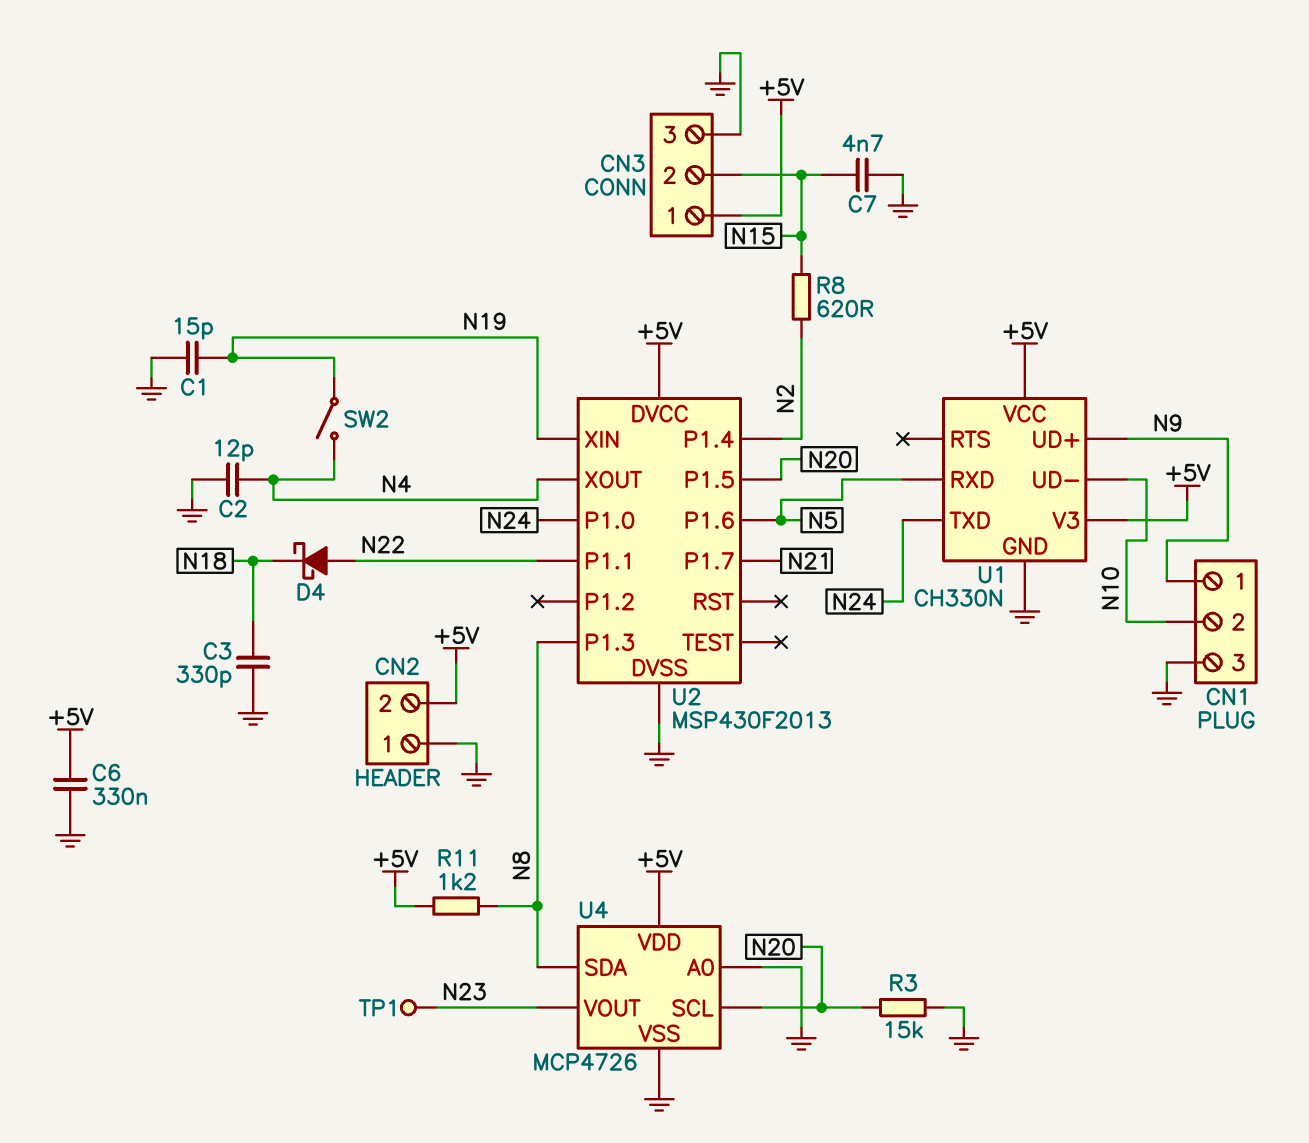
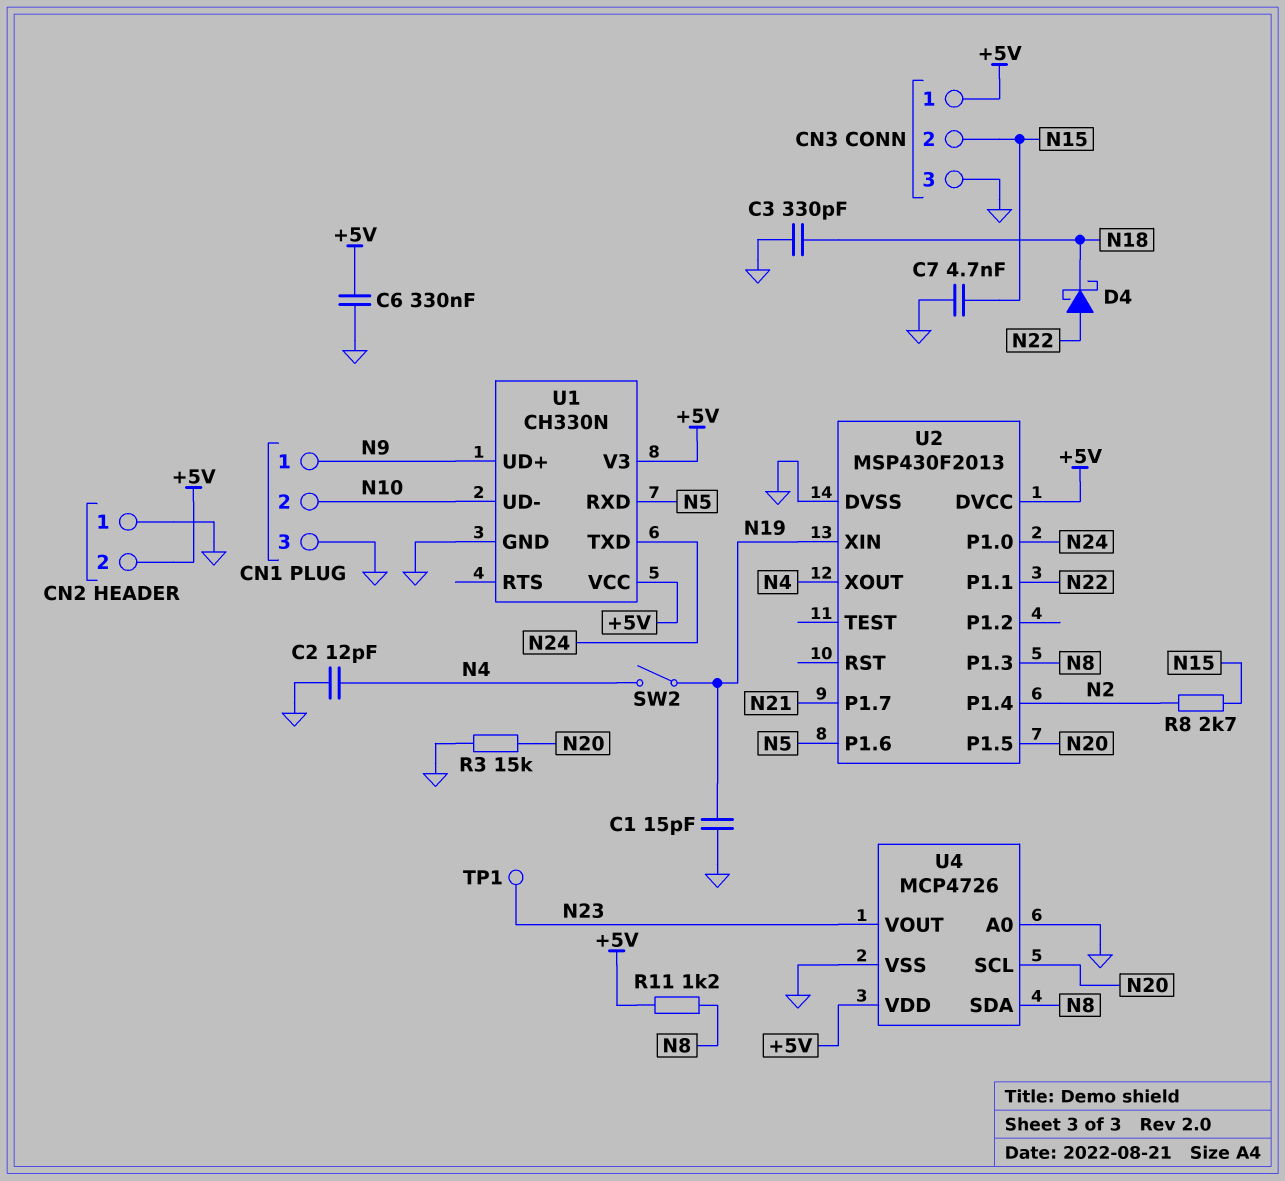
R8: 620 (N2, N15) -> 2.7k (N2, N15)

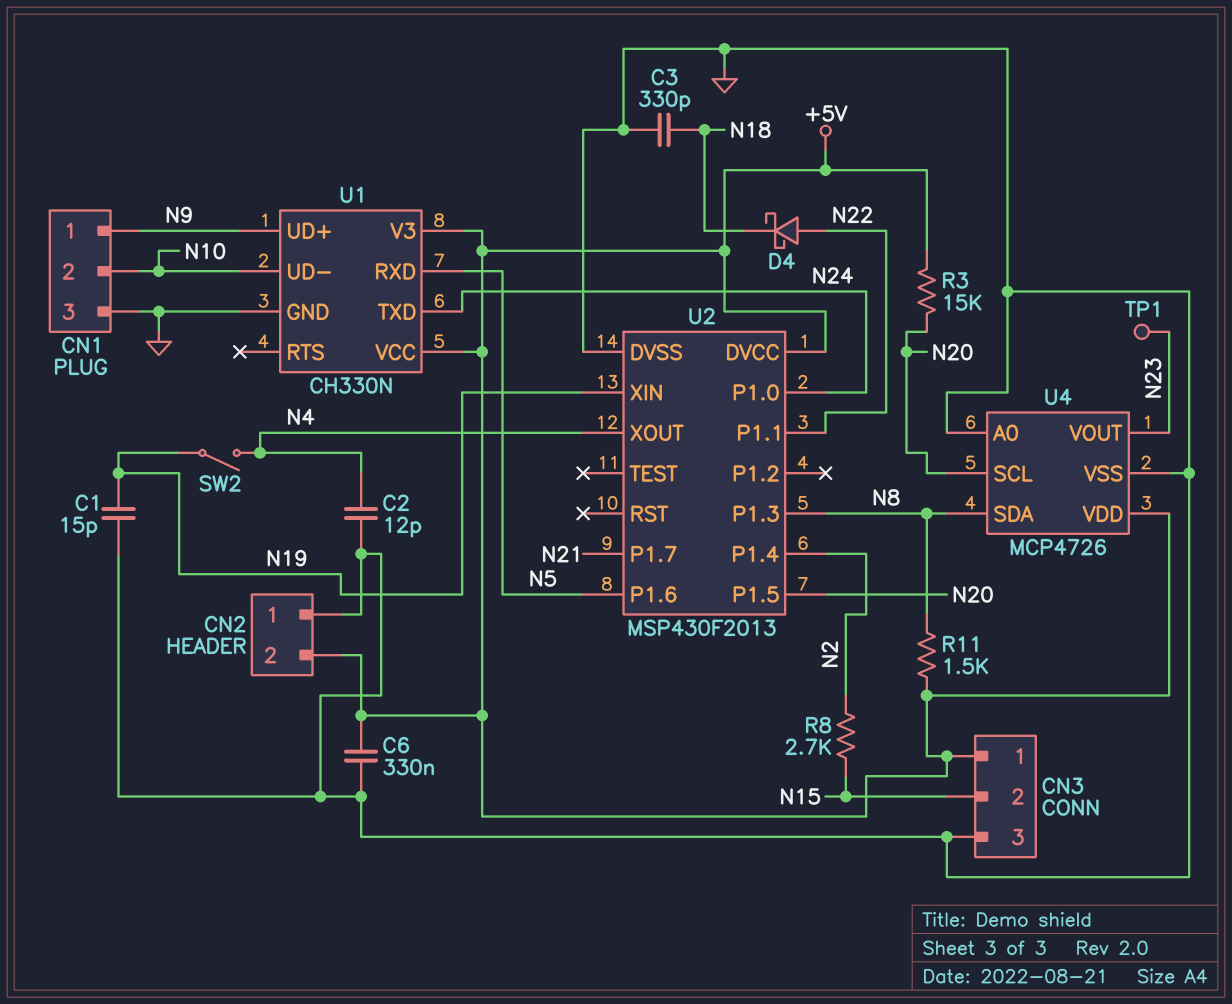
C7: 4.7nF (GND, N15) -> none
R3: 15k (GND, N20) -> 15k (+5V, N20)
R11: 1.2k (+5V, N8) -> 1.5k (+5V, N8)

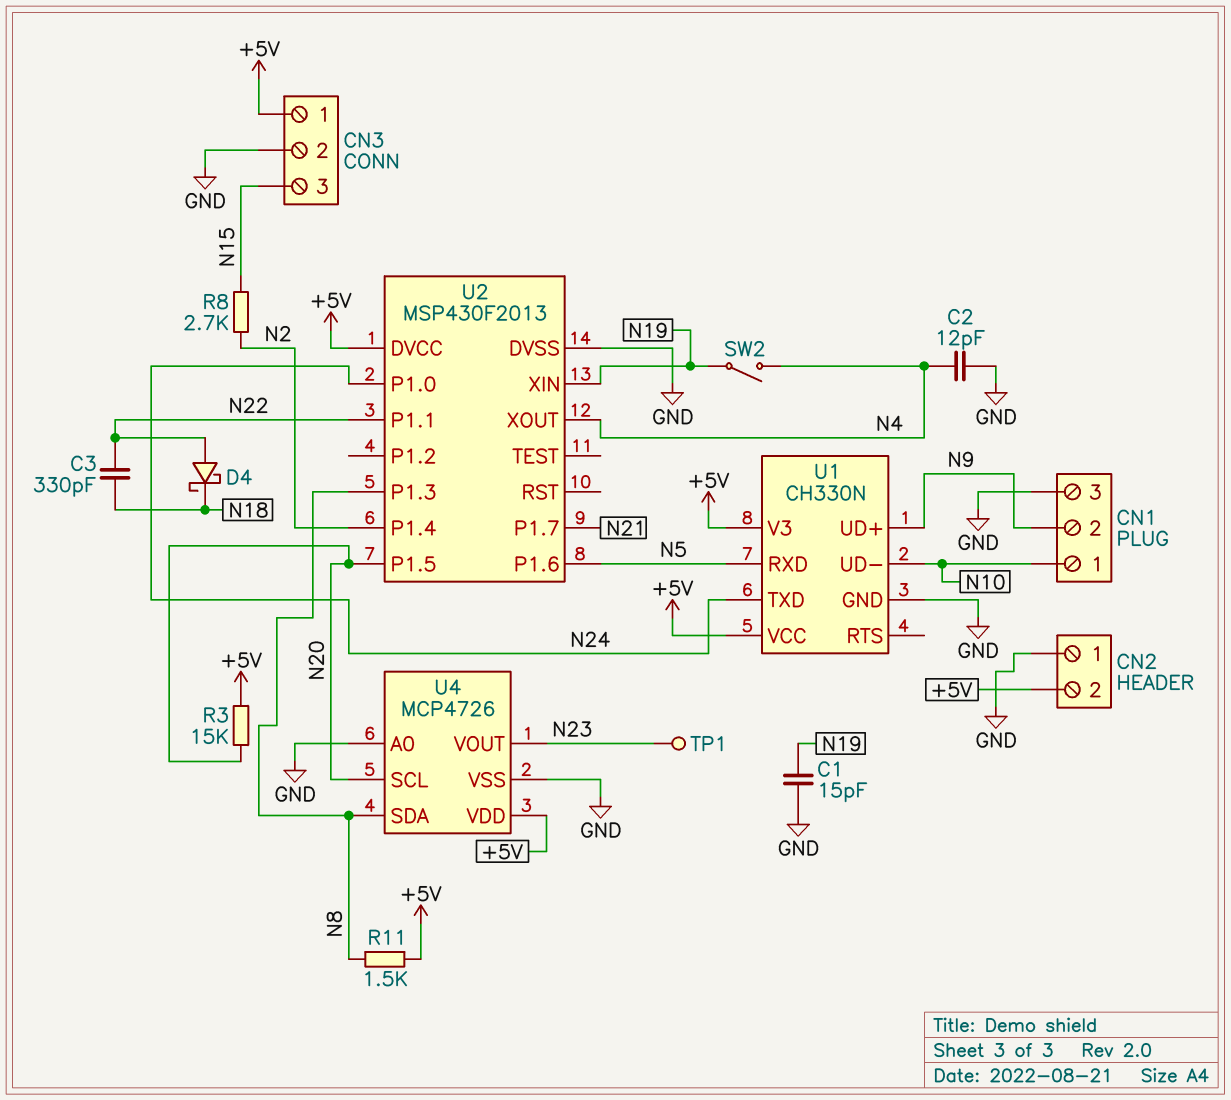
C3: 330pF (GND, N18) -> 330pF (N18, N22)
C6: 330nF (+5V, GND) -> none
CN1 pin 1: N9 -> N10
CN1 pin 2: N10 -> N9
CN3 pin 2: N15 -> GND
CN3 pin 3: GND -> N15

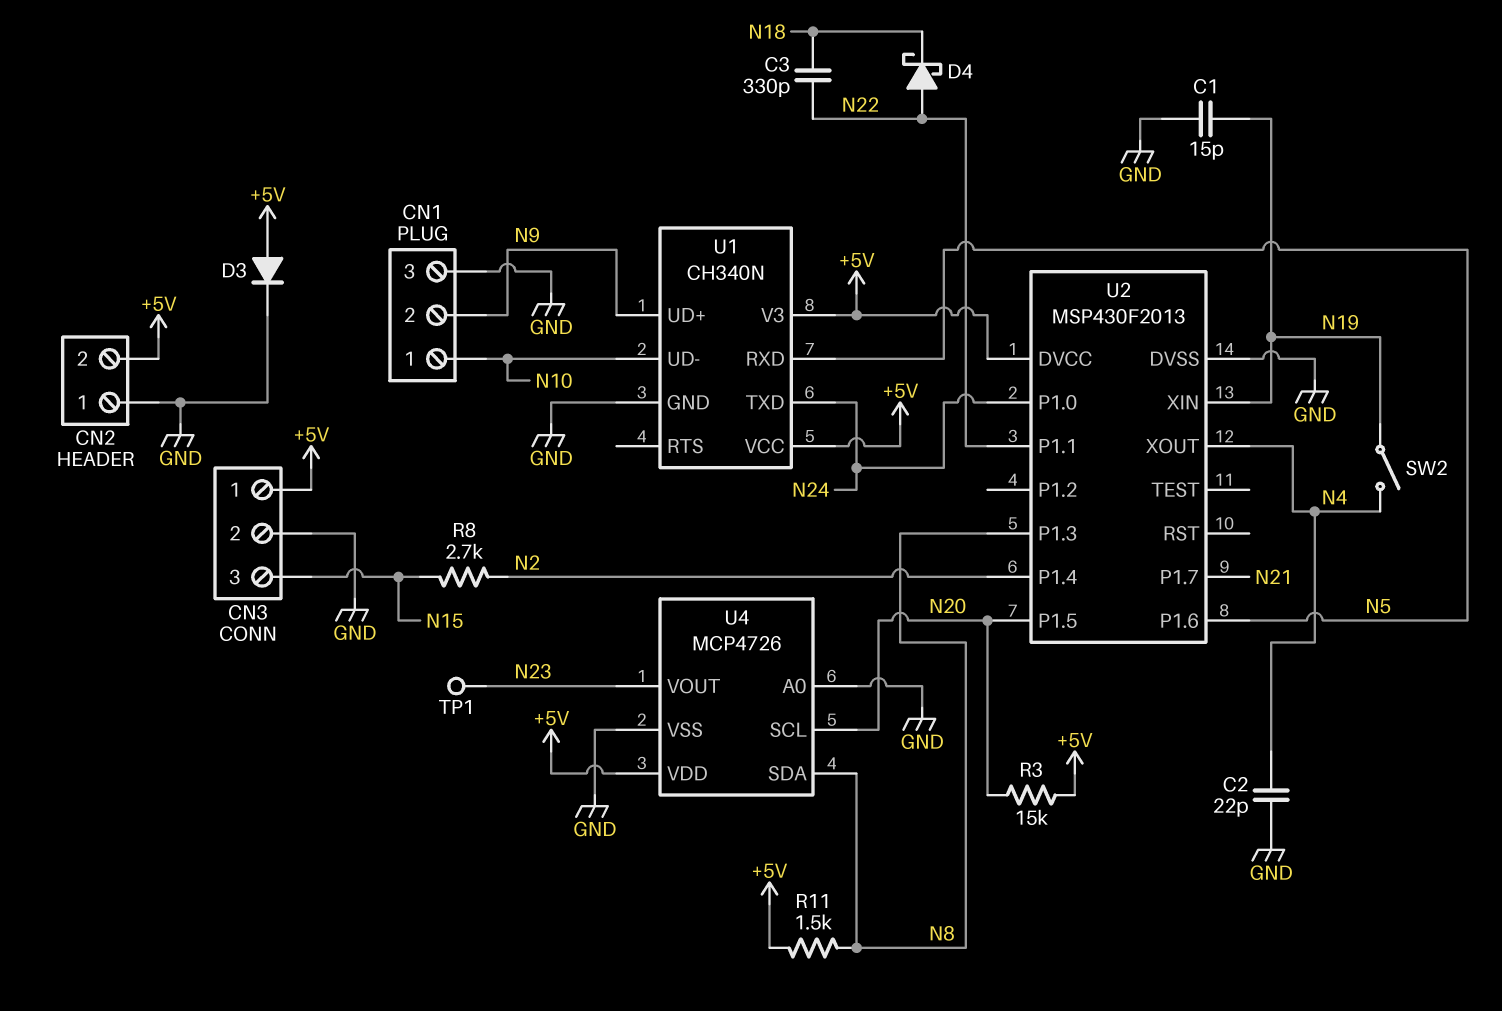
C2: 12pF (GND, N4) -> 22pF (GND, N4)
D3: none -> diode (A +5V, K GND)
U1: CH330N -> CH340N

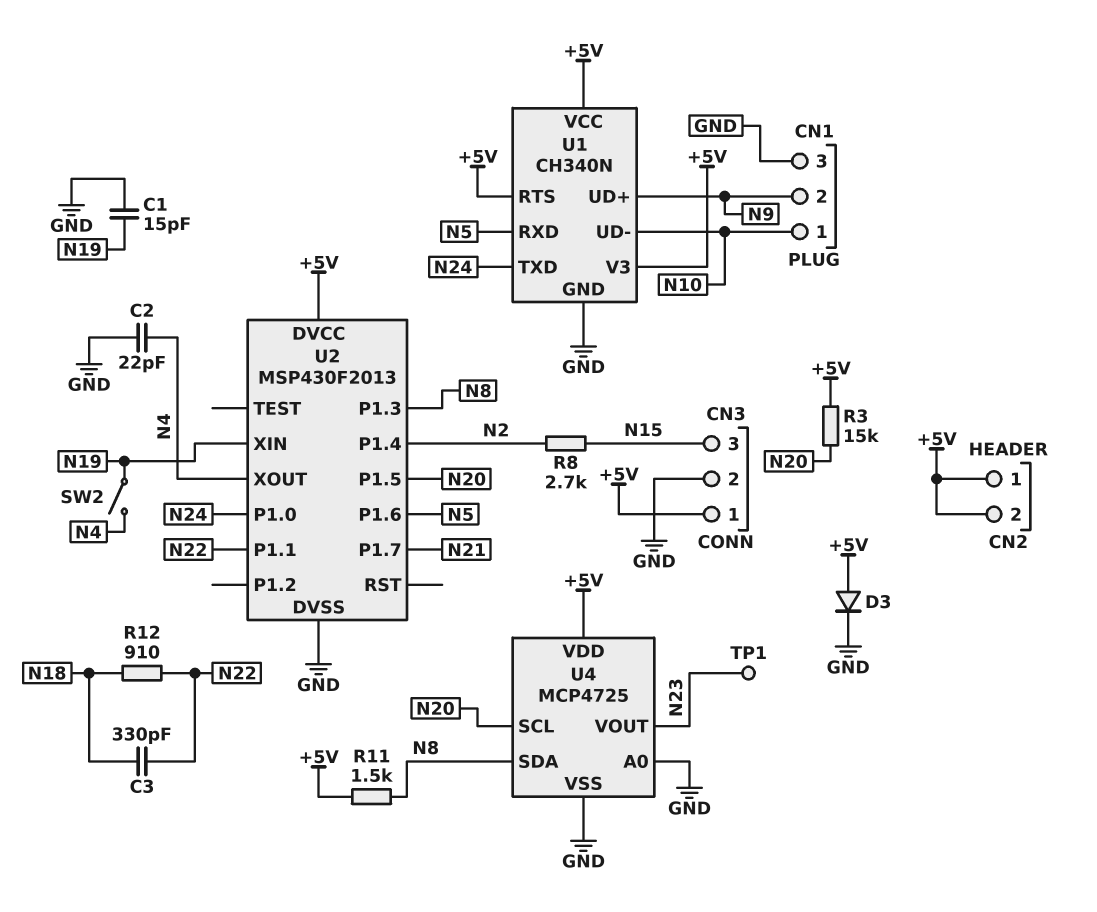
CN2 pin 1: GND -> +5V
D4: schottky (A N22, K N18) -> none
R12: none -> 910 (N18, N22)
U1 pin RTS: none -> +5V
U4: MCP4726 -> MCP4725

